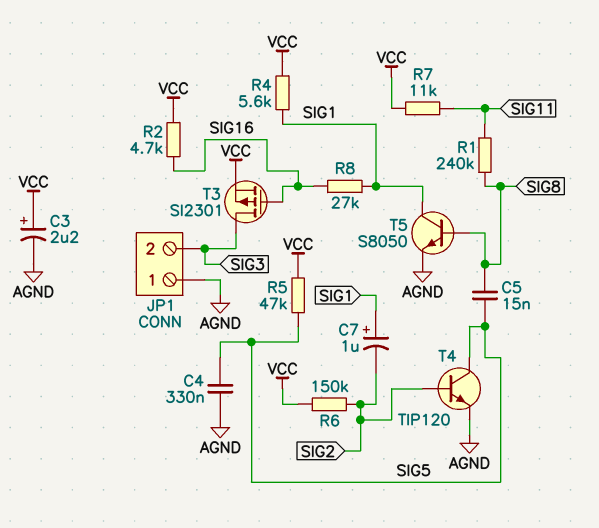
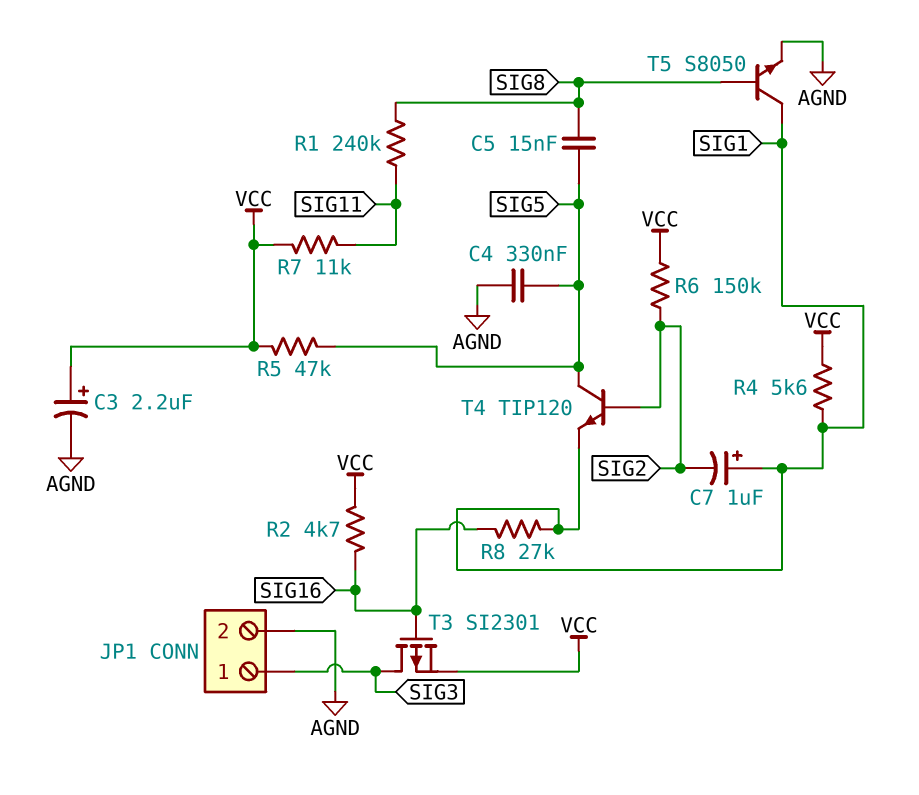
JP1 pin 1: AGND -> SIG3
JP1 pin 2: SIG3 -> AGND
T4: NPN TIP120 (B SIG2, C SIG5, E AGND) -> NPN TIP120 (B SIG2, C SIG5, E SIG1)

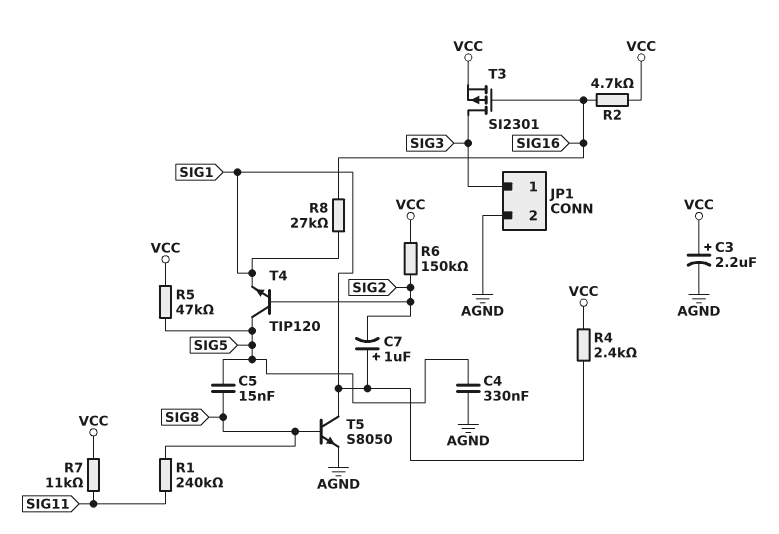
R4: 5.6k (SIG1, VCC) -> 2.4k (SIG1, VCC)

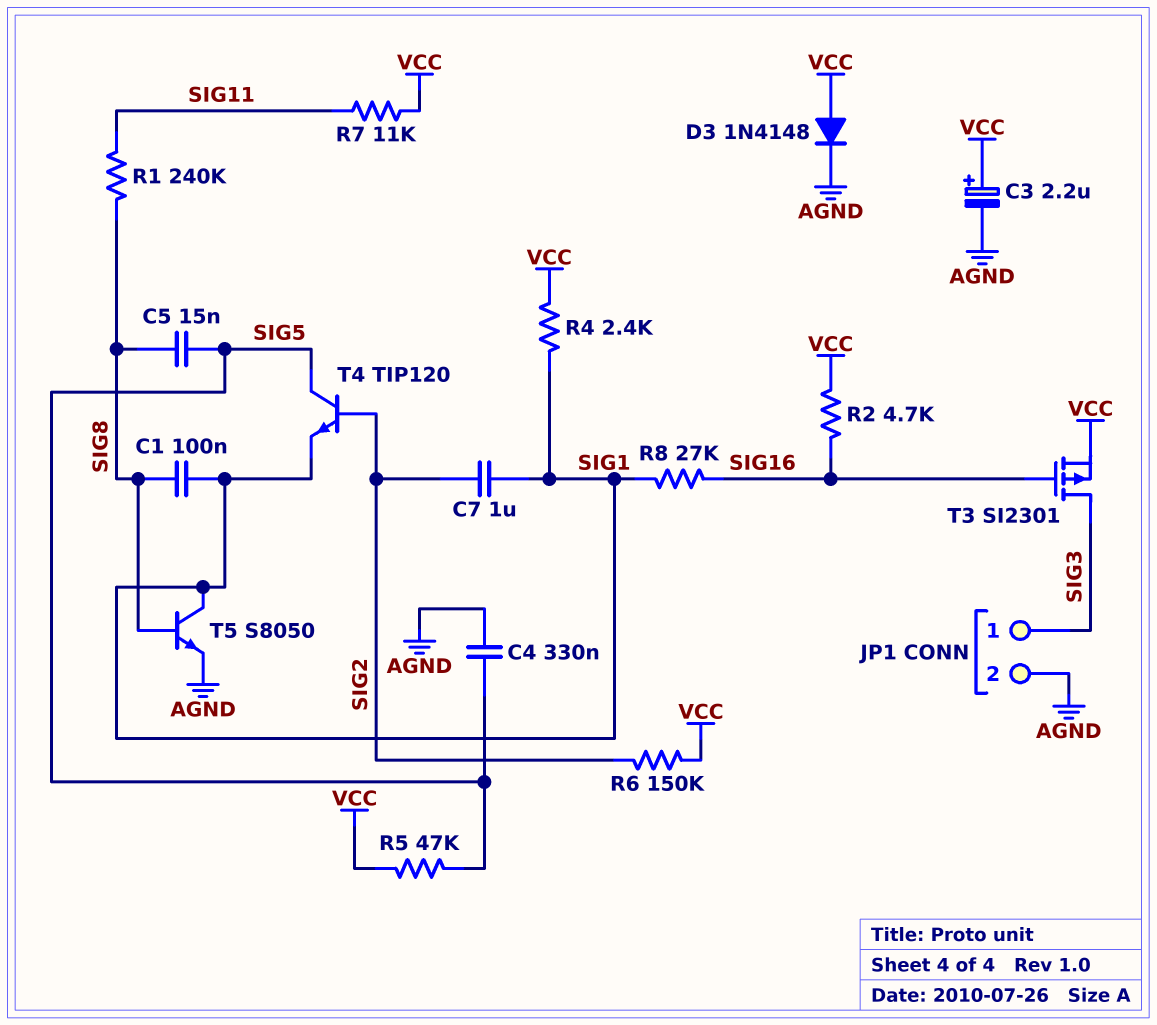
C1: none -> 100nF (SIG1, SIG8)
C7: 1uF (plus SIG1, minus SIG2) -> 1uF (SIG1, SIG2)
D3: none -> diode 1N4148 (A VCC, K AGND)

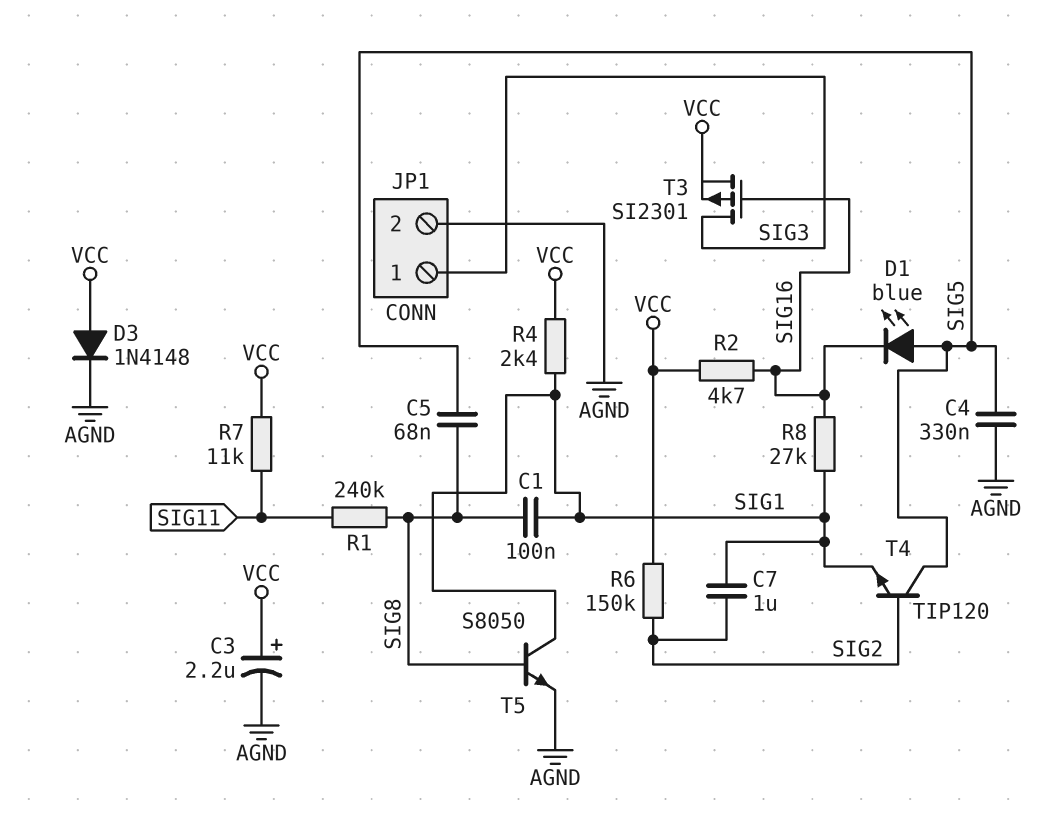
C5: 15nF (SIG5, SIG8) -> 68nF (SIG5, SIG8)
D1: none -> LED blue (A SIG5, K SIG16)
R5: 47k (SIG5, VCC) -> none

